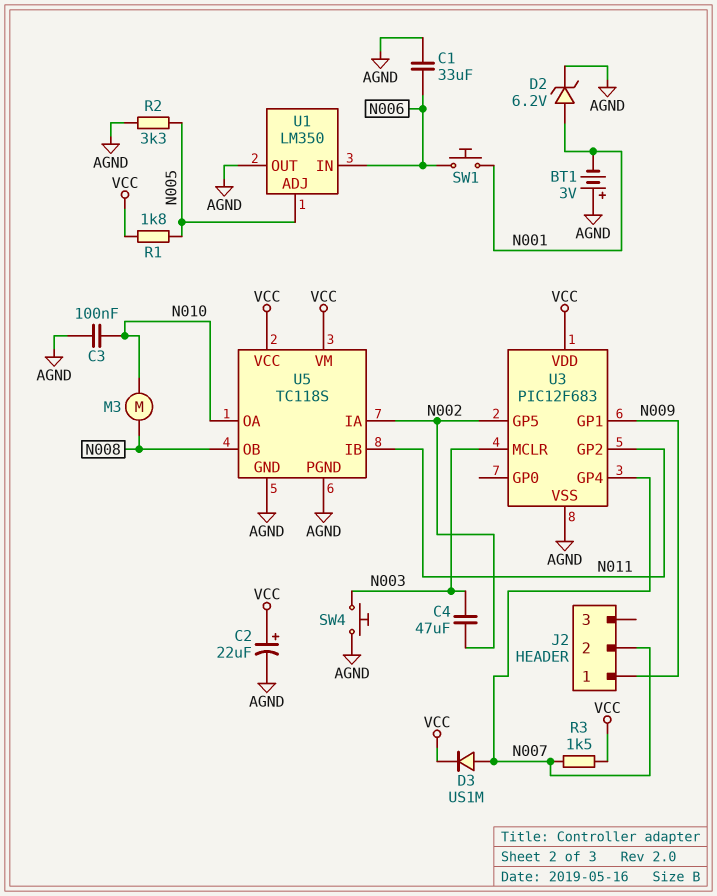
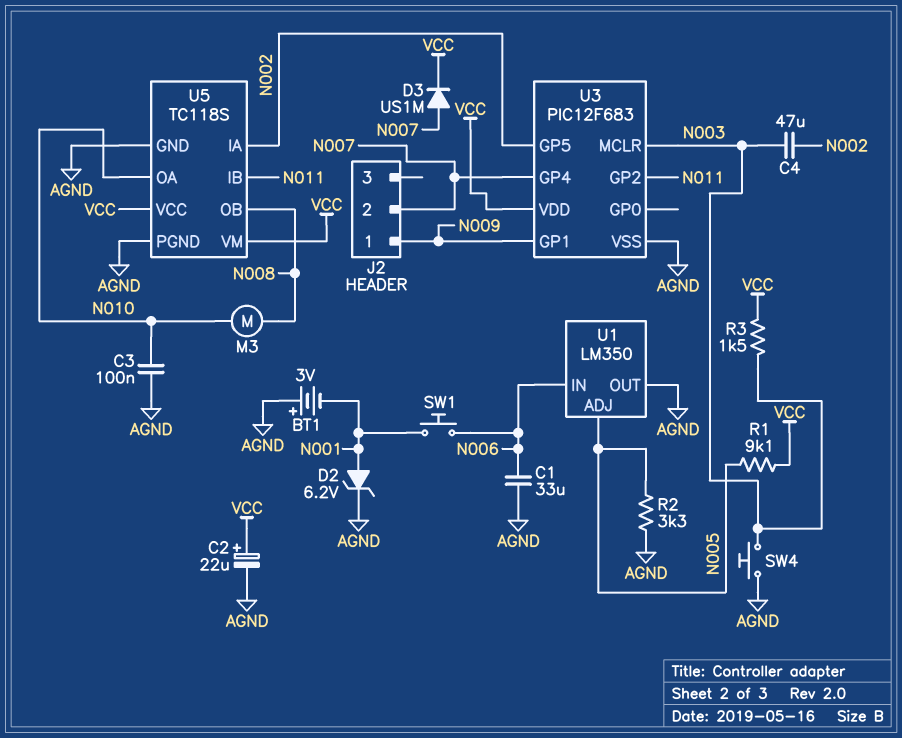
R1: 1.8k (N005, VCC) -> 9.1k (N005, VCC)
R3: 1.5k (N007, VCC) -> 1.5k (N003, VCC)

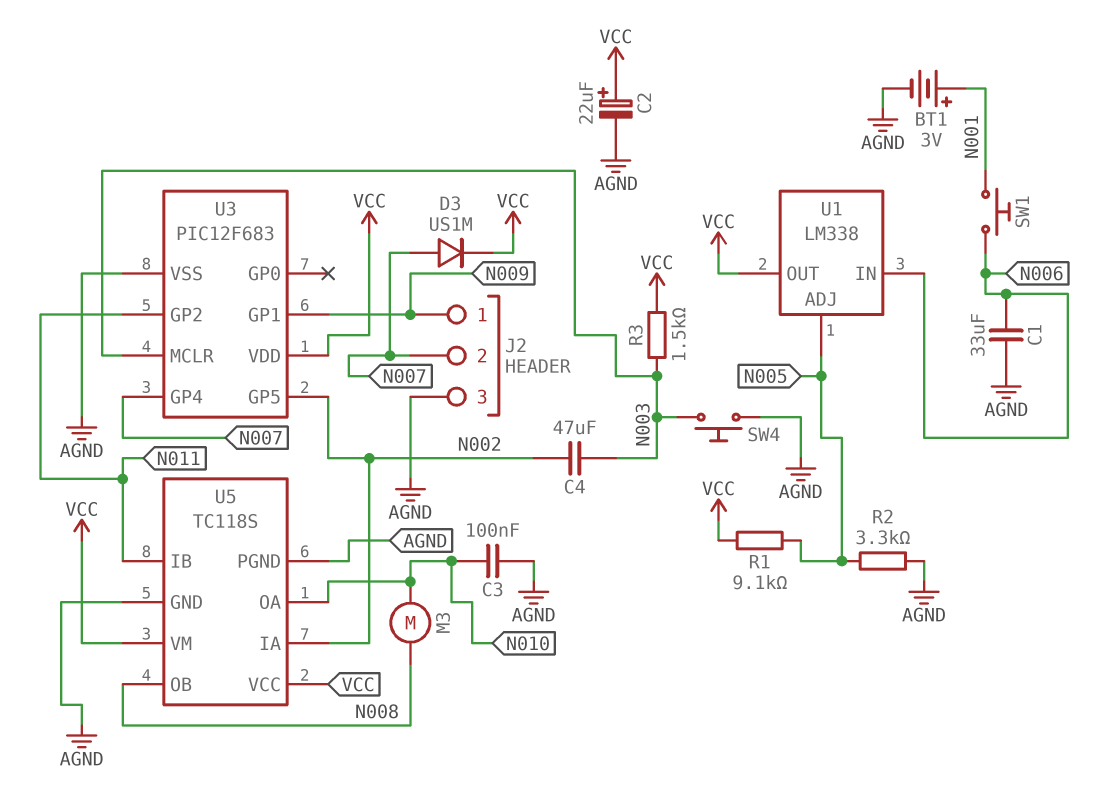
BT1: 3V (plus AGND, minus N001) -> 3V (plus N001, minus AGND)
D2: zener 6.2V (A N001, K AGND) -> none
J2 pin 3: none -> AGND
U1: LM350 -> LM338
U1 pin OUT: AGND -> VCC

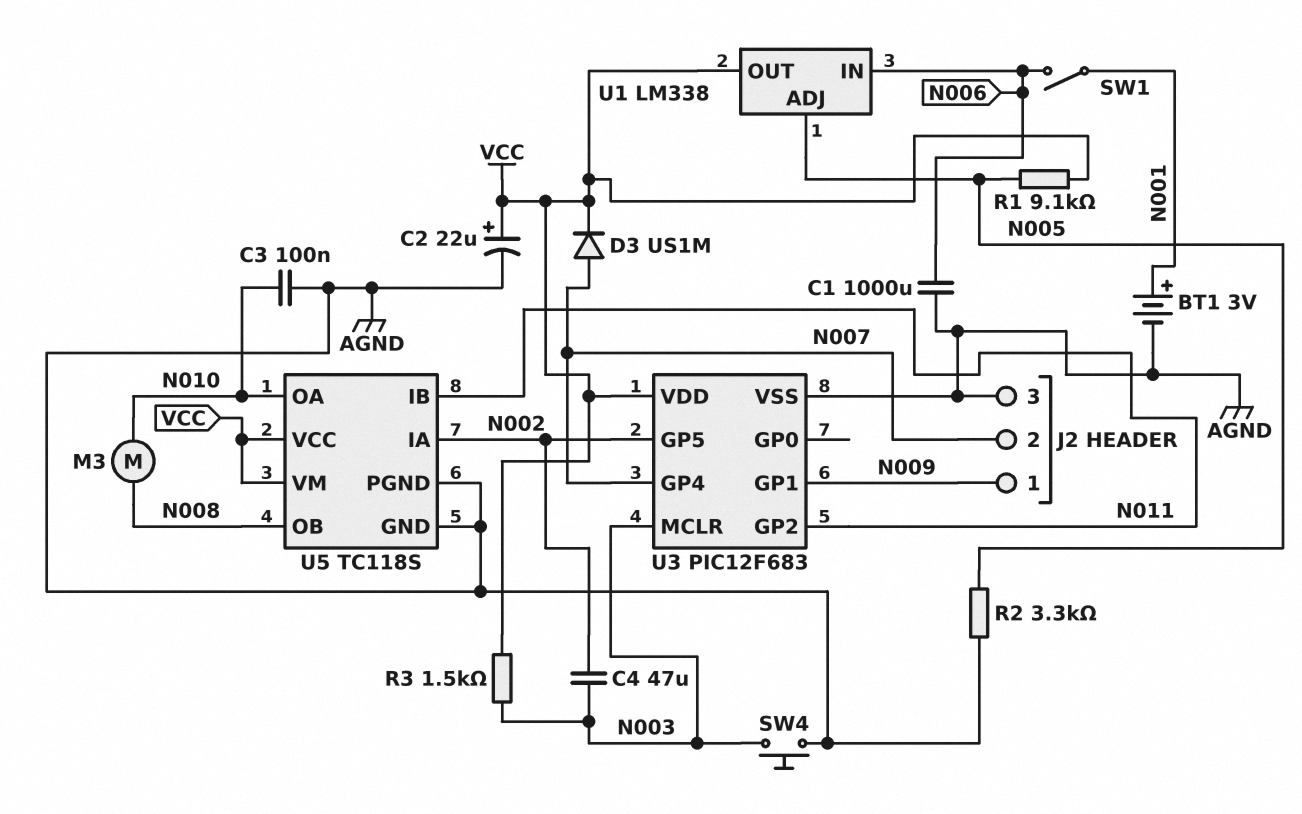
C1: 33uF (AGND, N006) -> 1000uF (AGND, N006)
SW1: button (N001, N006) -> switch (N001, N006)

